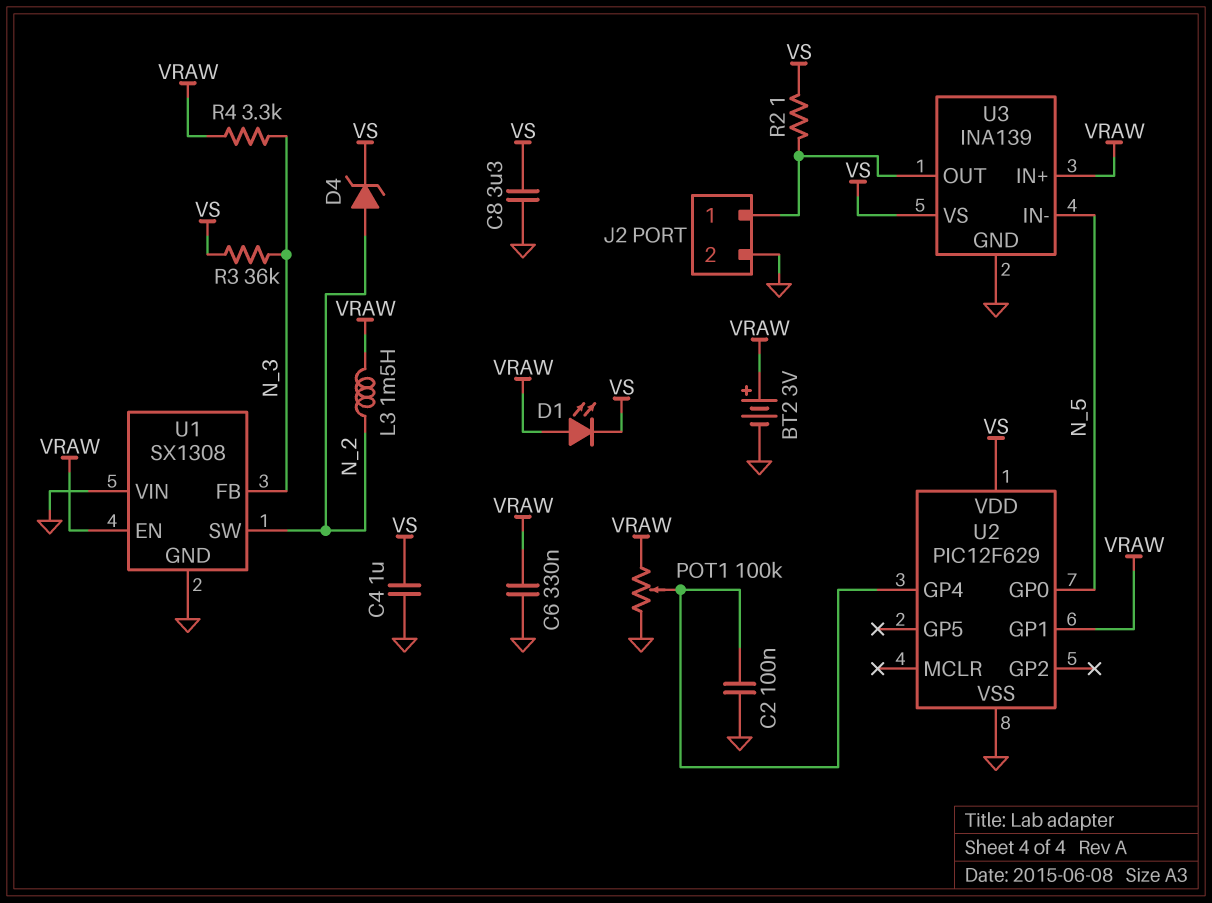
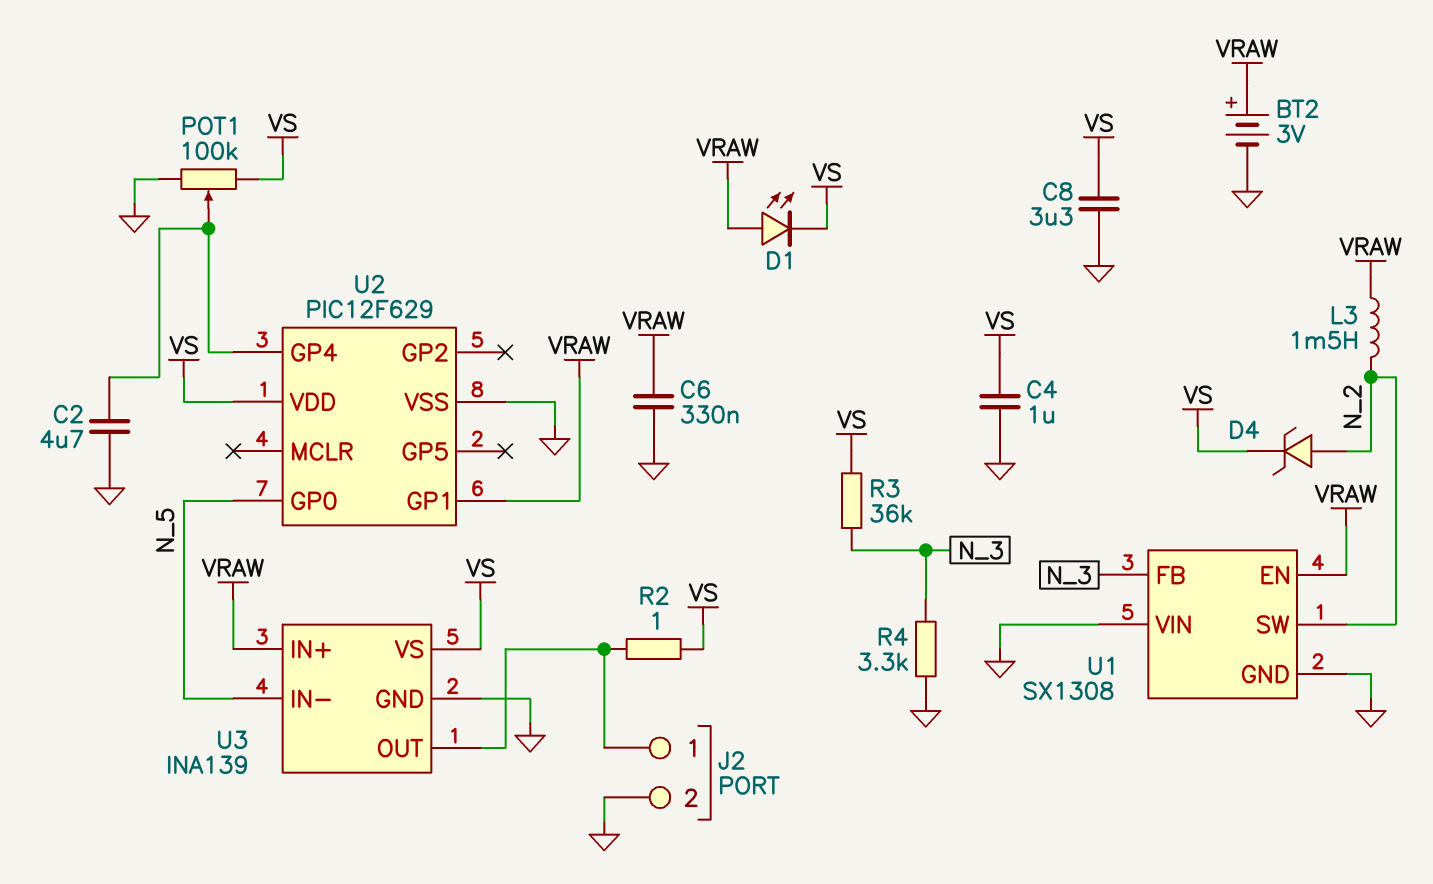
C2: 100nF (GND, U2/GP4) -> 4.7uF (GND, U2/GP4)
POT1: 100k (GND, VRAW, wiper U2/GP4) -> 100k (GND, VS, wiper U2/GP4)
R4: 3.3k (N_3, VRAW) -> 3.3k (GND, N_3)

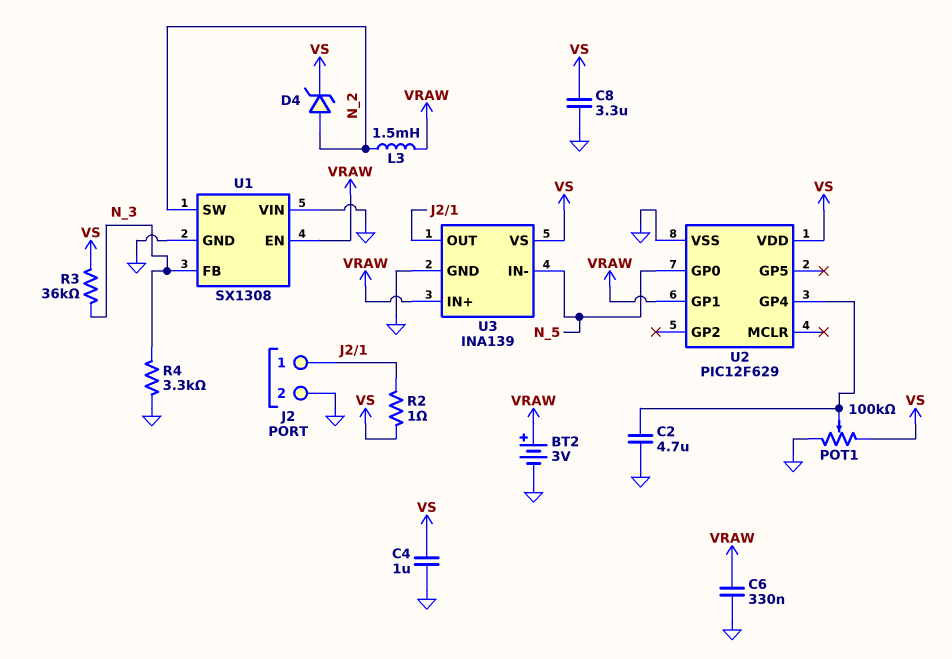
D1: LED (A VRAW, K VS) -> none

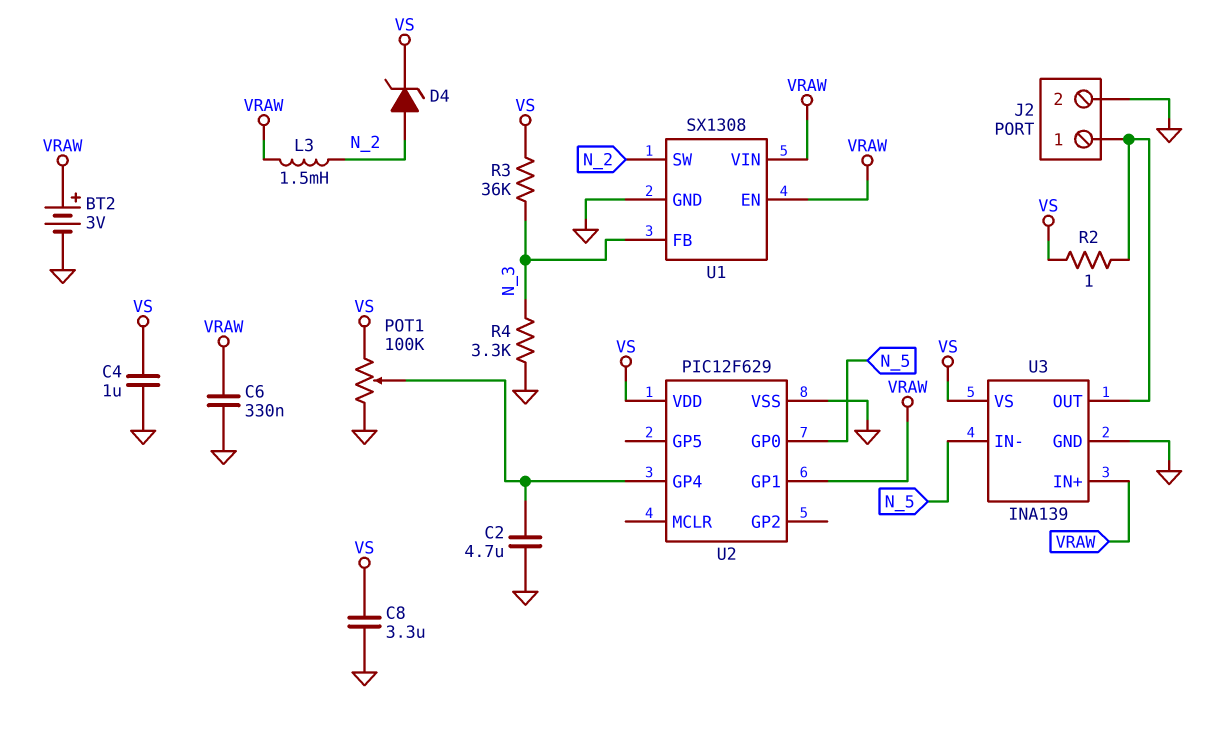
U1 pin VIN: GND -> VRAW

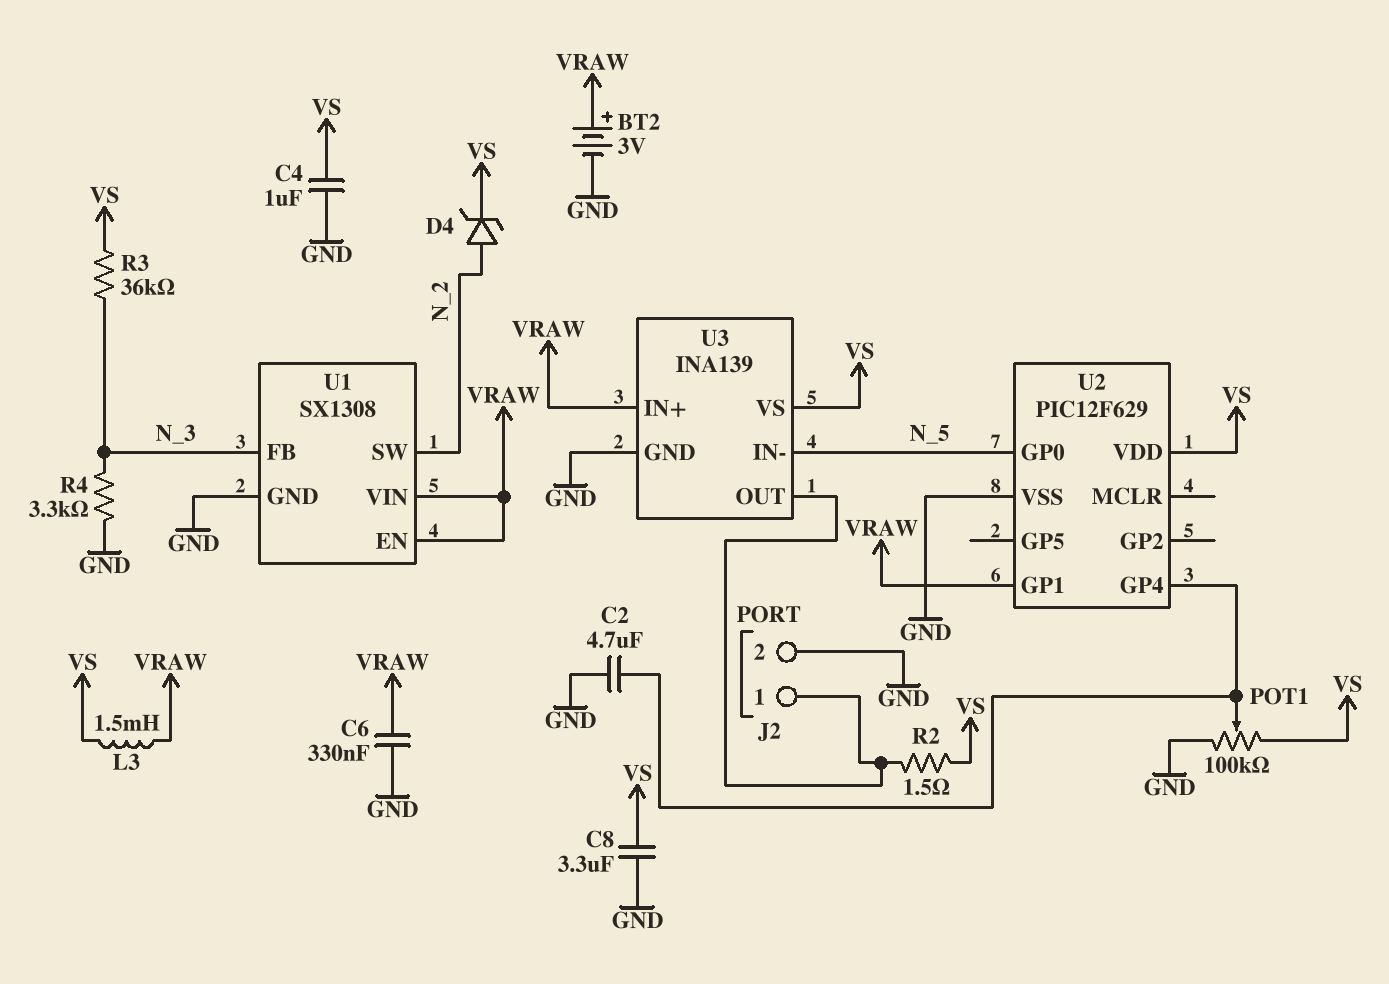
L3: 1.5mH (N_2, VRAW) -> 1.5mH (VRAW, VS)
R2: 1 (J2/1, VS) -> 1.5 (J2/1, VS)

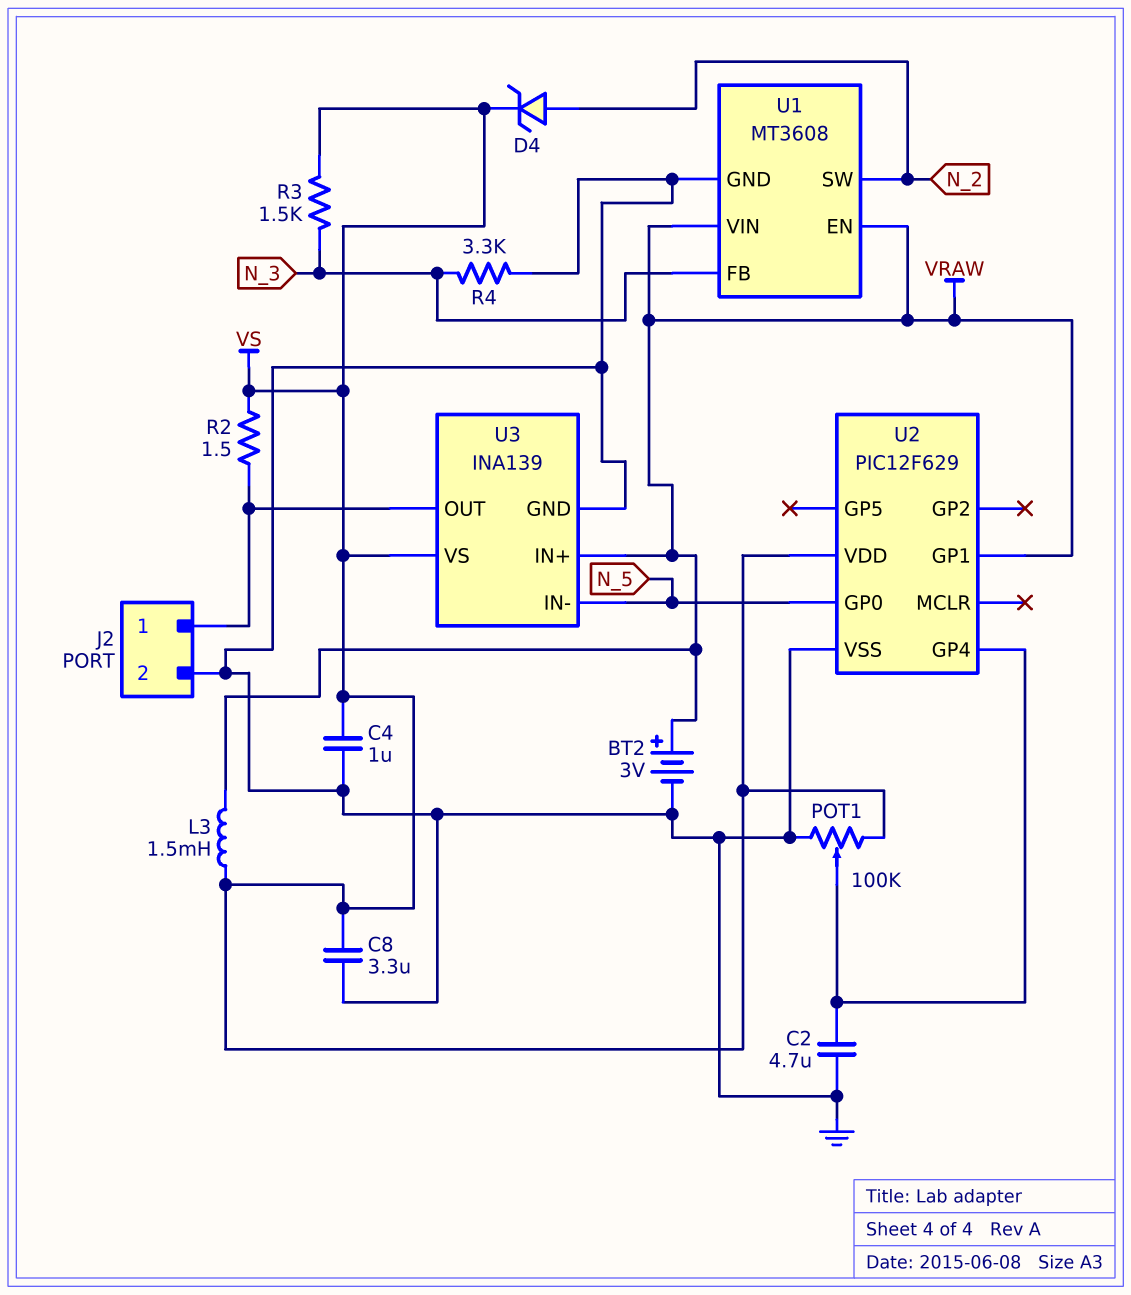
C6: 330nF (GND, VRAW) -> none
R3: 36k (N_3, VS) -> 1.5k (N_3, VS)
U1: SX1308 -> MT3608

